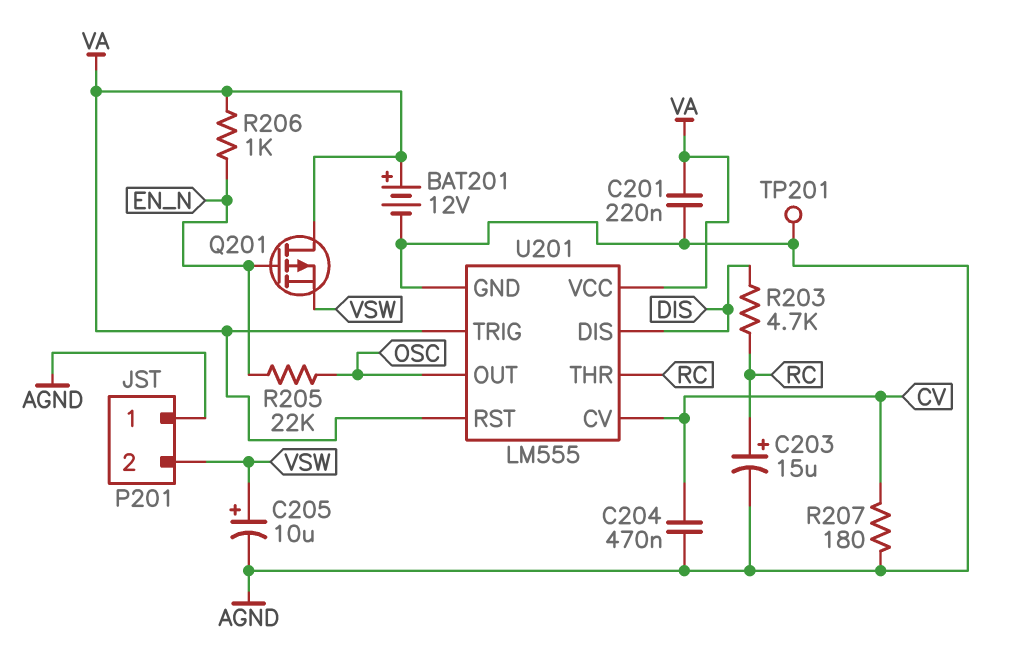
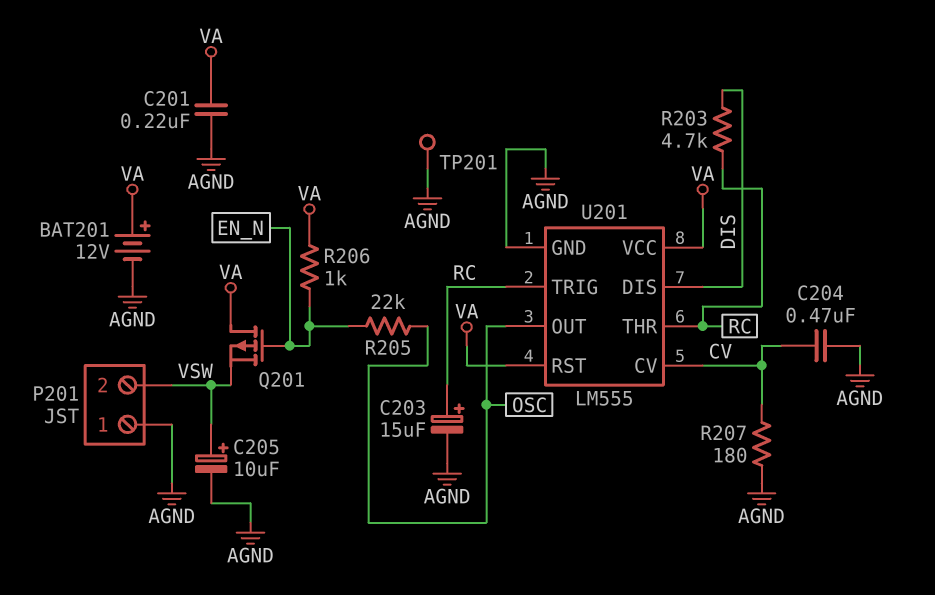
U201 pin TRIG: VA -> RC

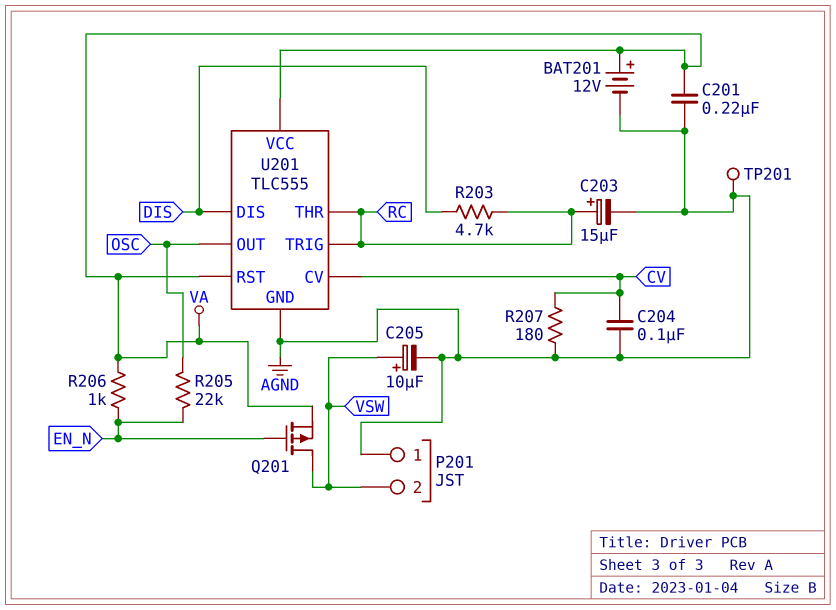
C204: 470nF (AGND, CV) -> 100nF (AGND, CV)
Q201: PMOS (G EN_N, D VA, S VSW) -> PMOS (G EN_N, D VSW, S VA)
U201: LM555 -> TLC555

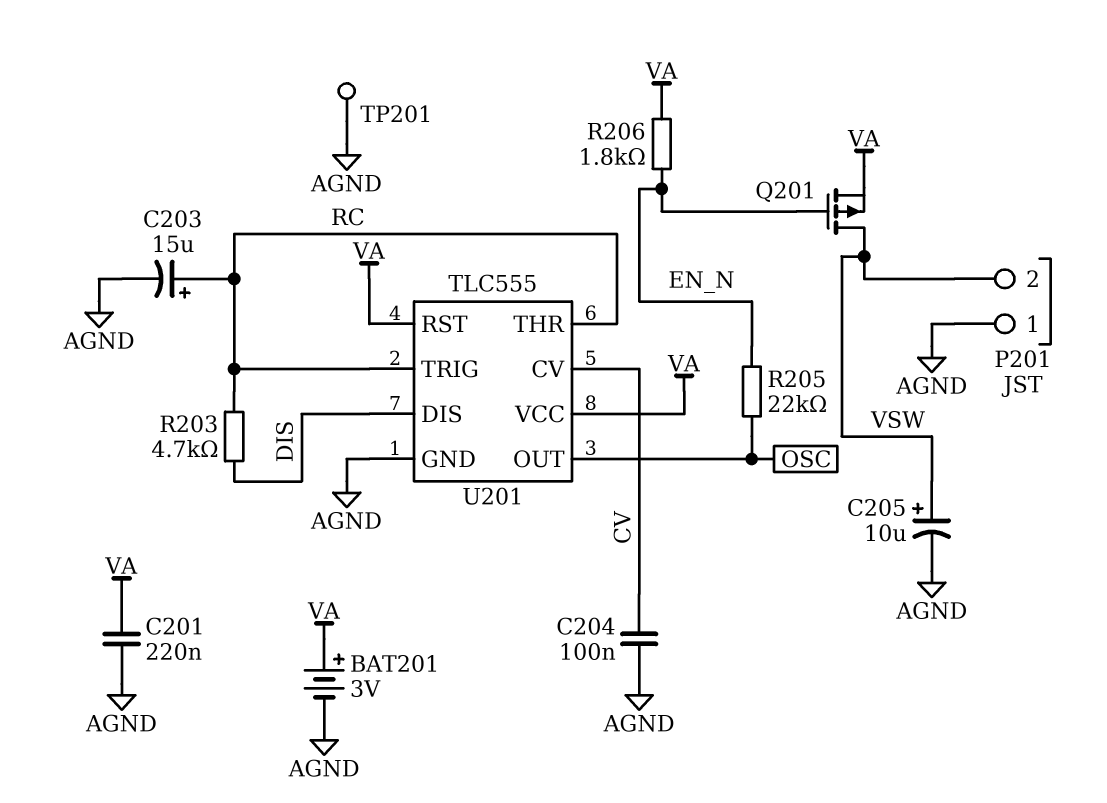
BAT201: 12V (plus VA, minus AGND) -> 3V (plus VA, minus AGND)
R206: 1k (EN_N, VA) -> 1.8k (EN_N, VA)
R207: 180 (AGND, CV) -> none

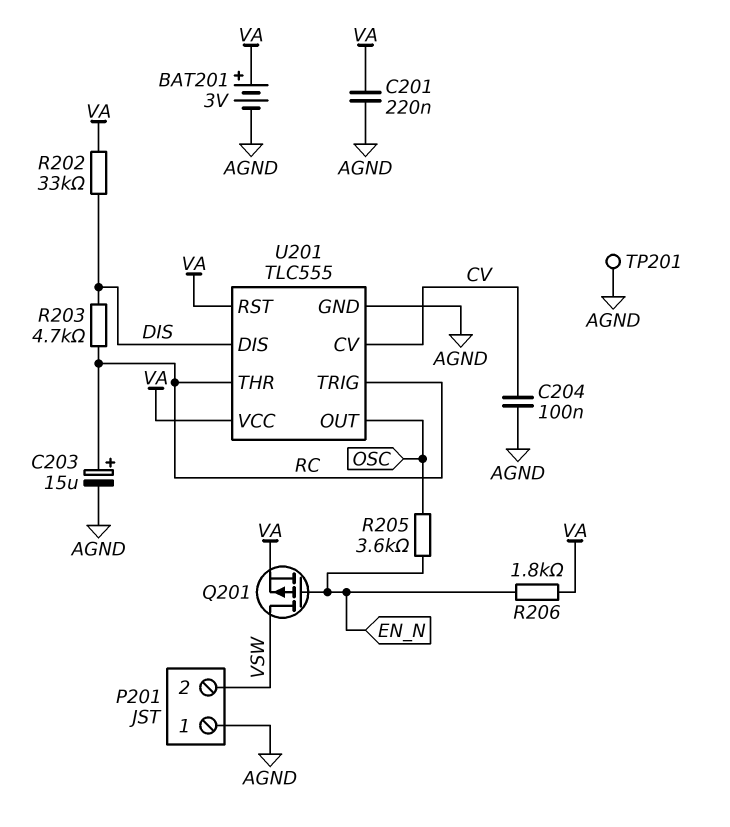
C205: 10uF (plus VSW, minus AGND) -> none
R202: none -> 33k (DIS, VA)
R205: 22k (EN_N, OSC) -> 3.6k (EN_N, OSC)

